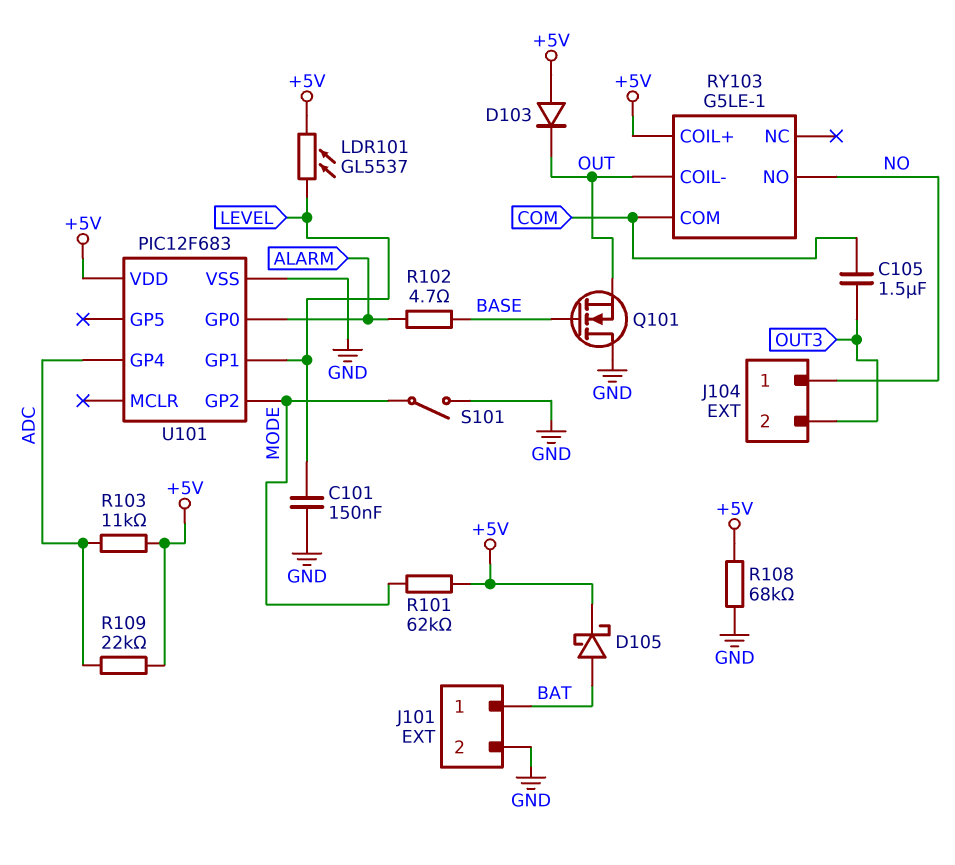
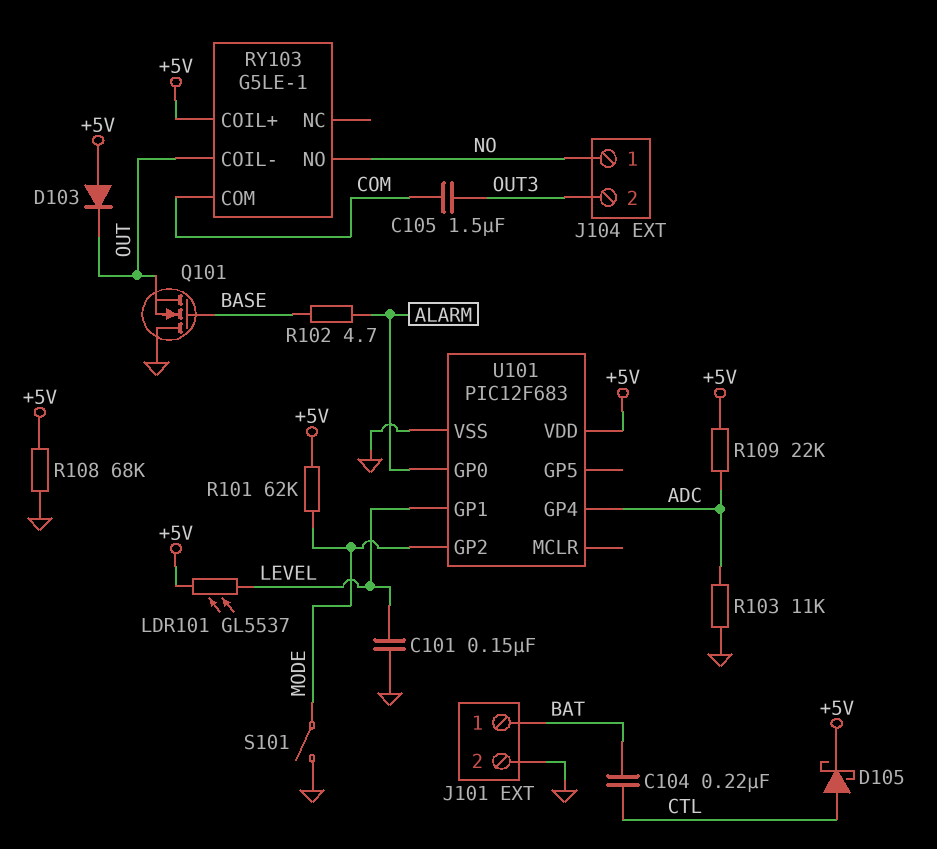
C104: none -> 220nF (BAT, CTL)
D105: schottky (A BAT, K +5V) -> schottky (A CTL, K +5V)
R103: 11k (+5V, ADC) -> 11k (ADC, GND)

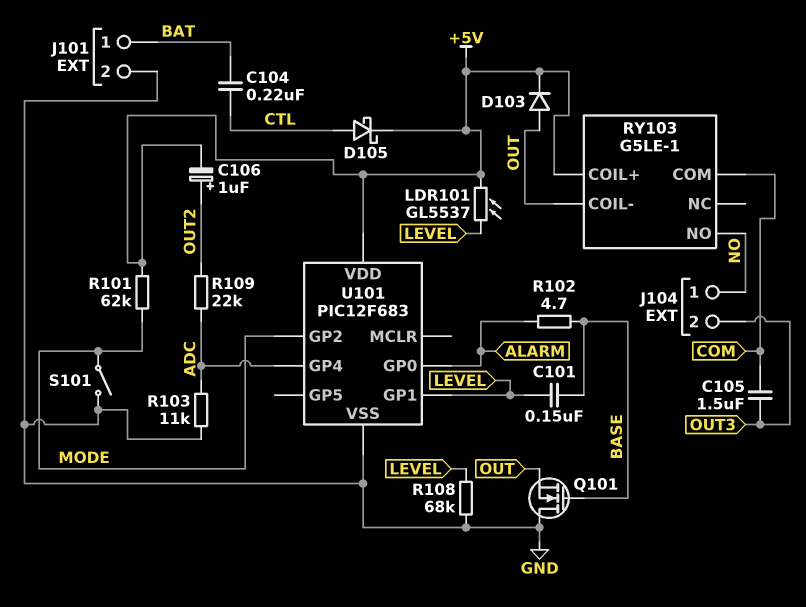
C101: 150nF (GND, LEVEL) -> 150nF (BASE, LEVEL)
C106: none -> 1uF (plus OUT2, minus +5V)
D103: diode (A +5V, K OUT) -> diode (A OUT, K +5V)
R108: 68k (+5V, GND) -> 68k (GND, LEVEL)
R109: 22k (+5V, ADC) -> 22k (ADC, OUT2)

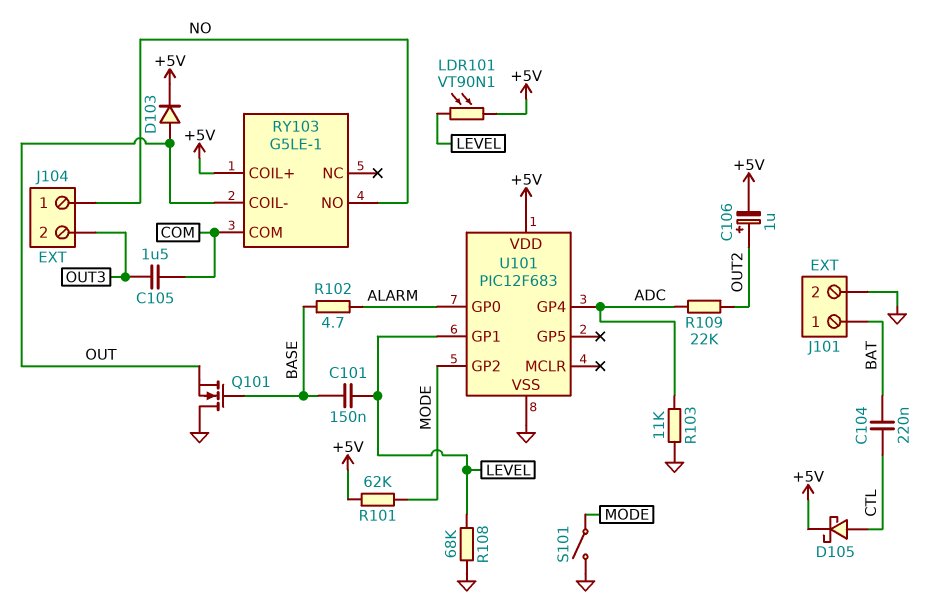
LDR101: GL5537 (+5V, LEVEL) -> VT90N1 (+5V, LEVEL)

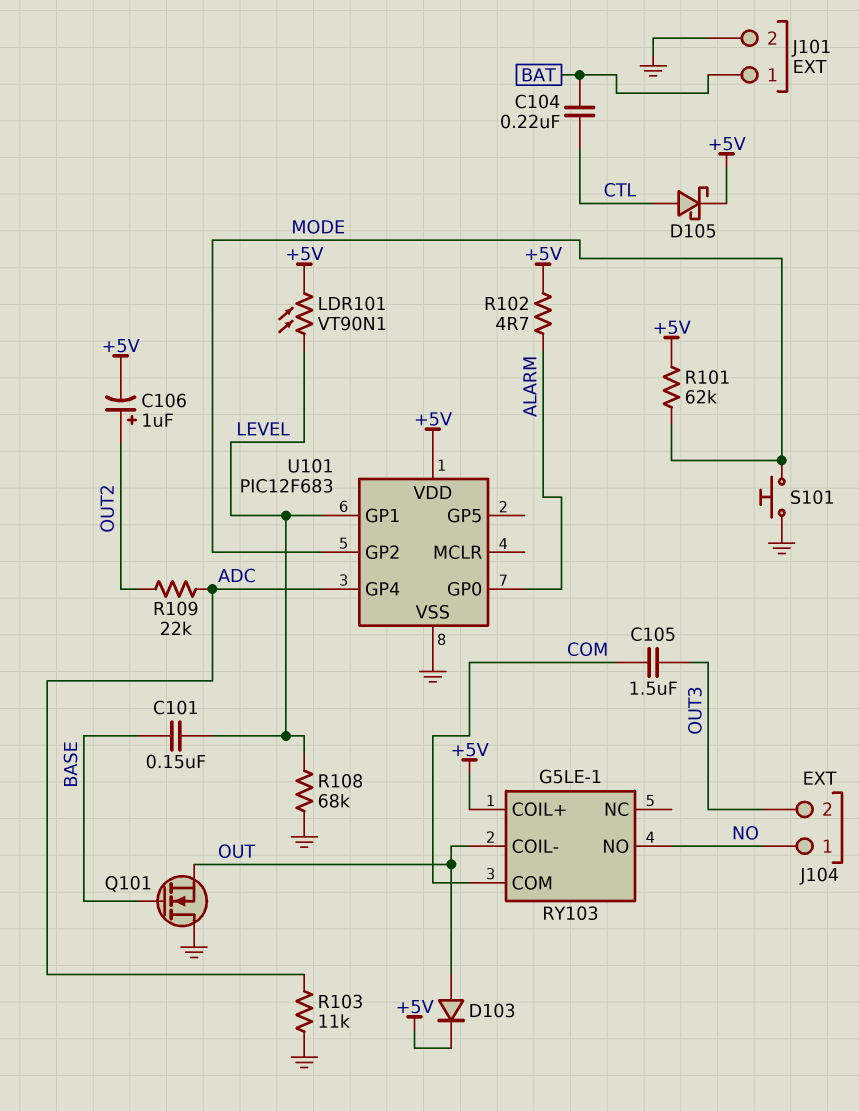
R102: 4.7 (ALARM, BASE) -> 4.7 (+5V, ALARM)
S101: switch (GND, MODE) -> button (GND, MODE)

